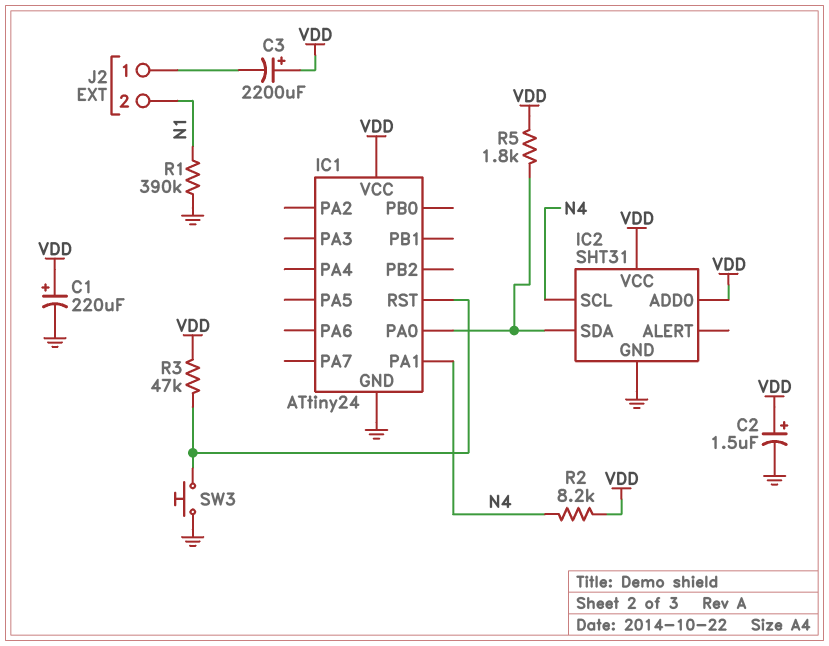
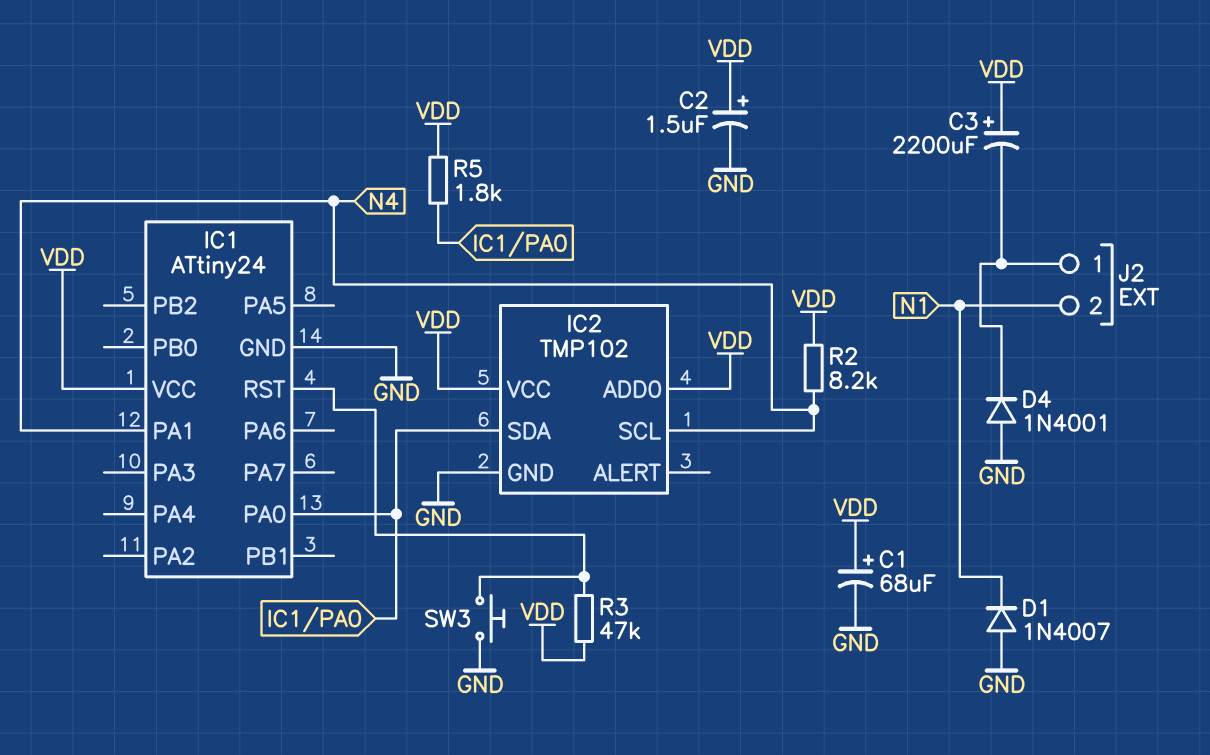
C1: 220uF (plus VDD, minus GND) -> 68uF (plus VDD, minus GND)
D1: none -> diode 1N4007 (A GND, K N1)
D4: none -> diode 1N4001 (A GND, K J2/1)
IC2: SHT31 -> TMP102
R1: 390k (GND, N1) -> none

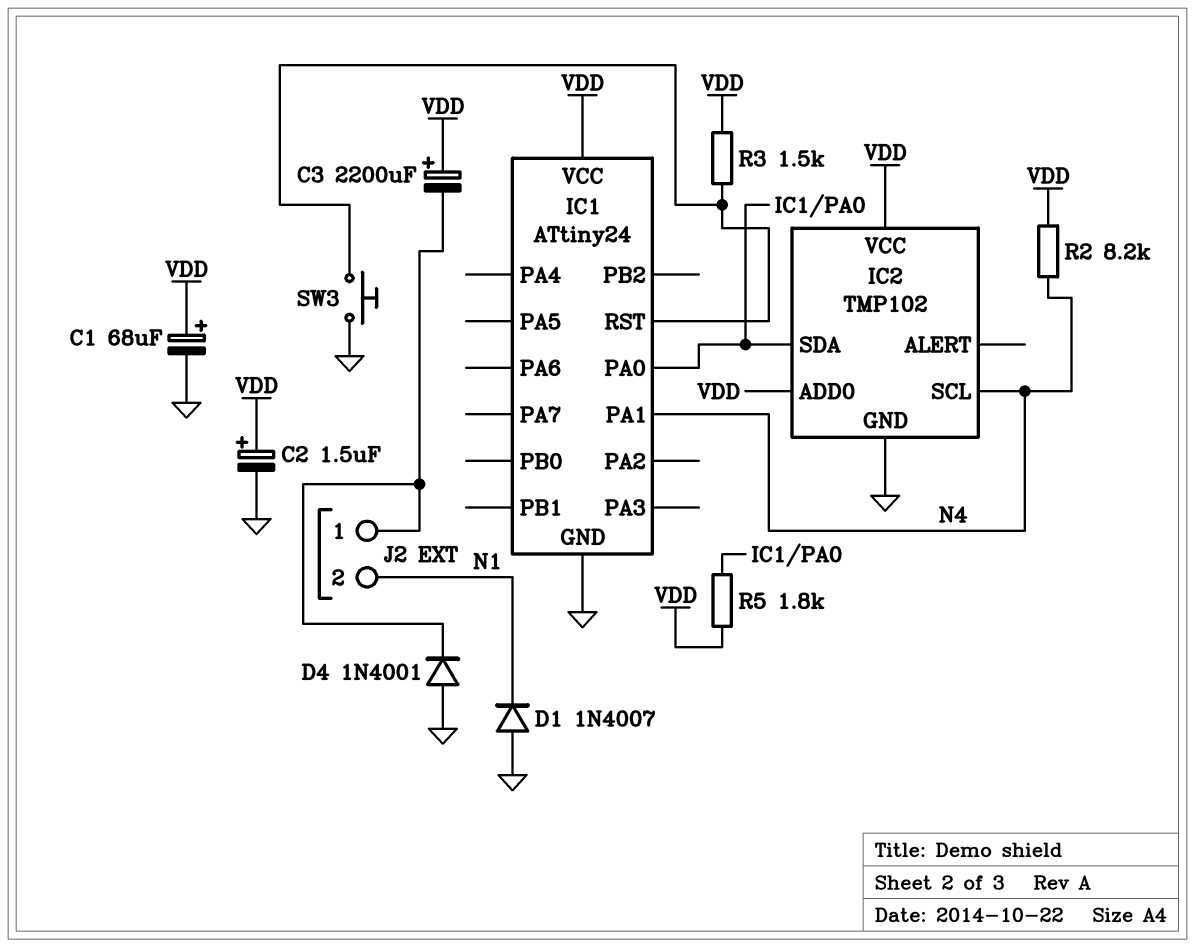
R3: 47k (IC1/RST, VDD) -> 1.5k (IC1/RST, VDD)

